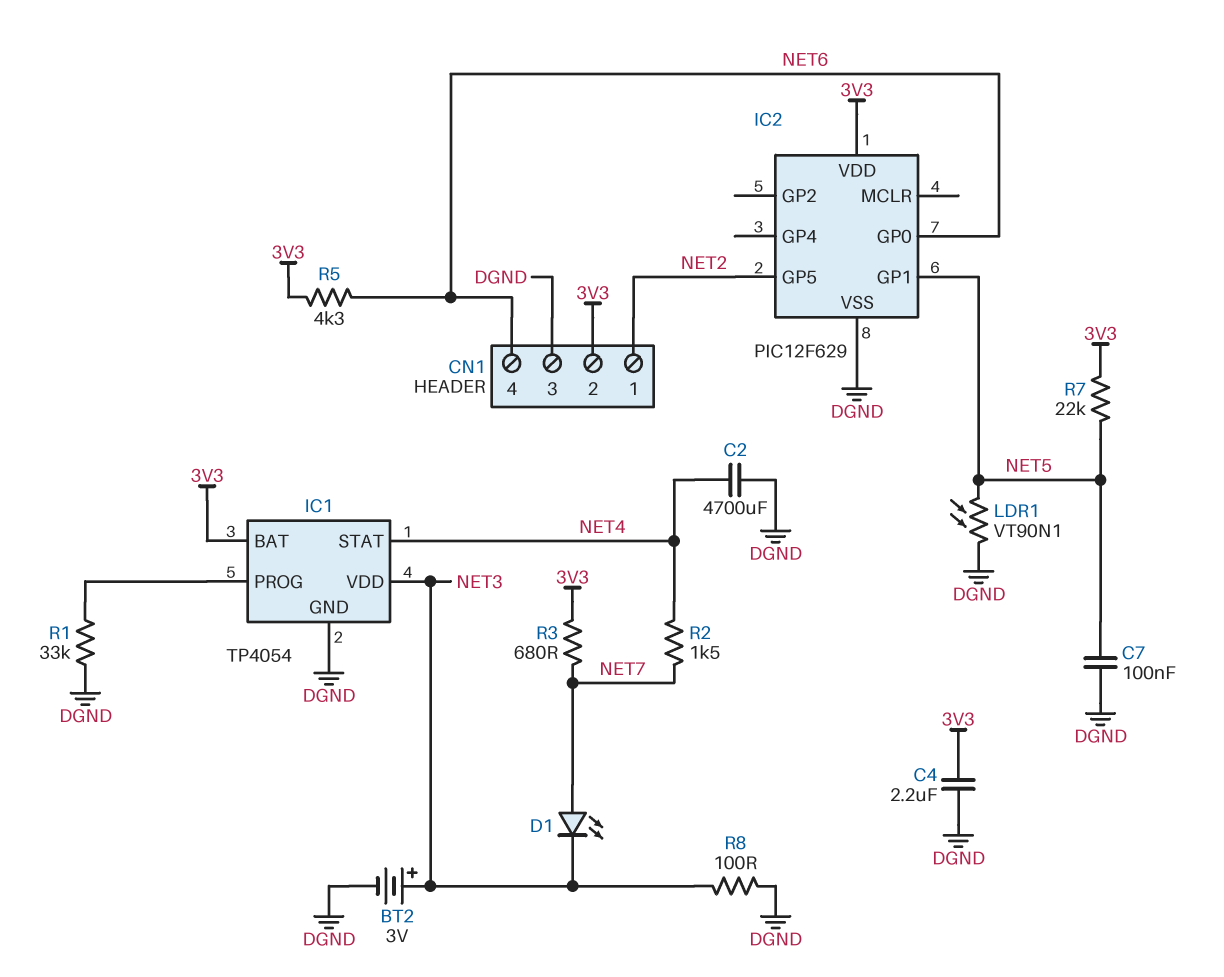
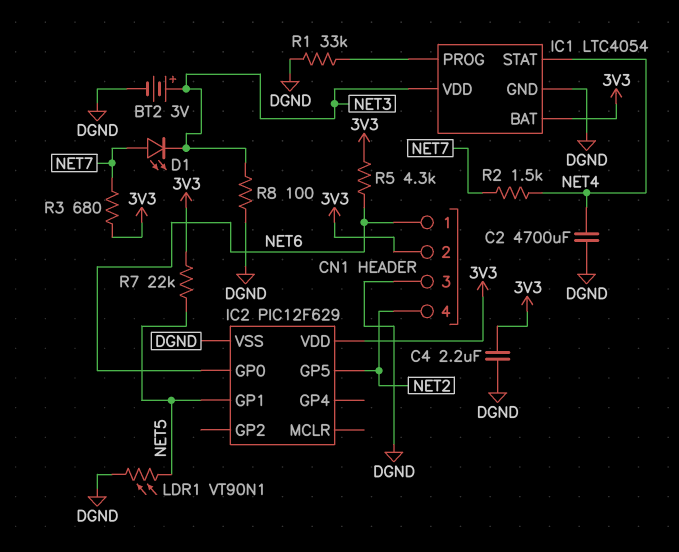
C7: 100nF (DGND, NET5) -> none
CN1 pin 1: NET2 -> NET6
CN1 pin 4: NET6 -> NET2
IC1: TP4054 -> LTC4054

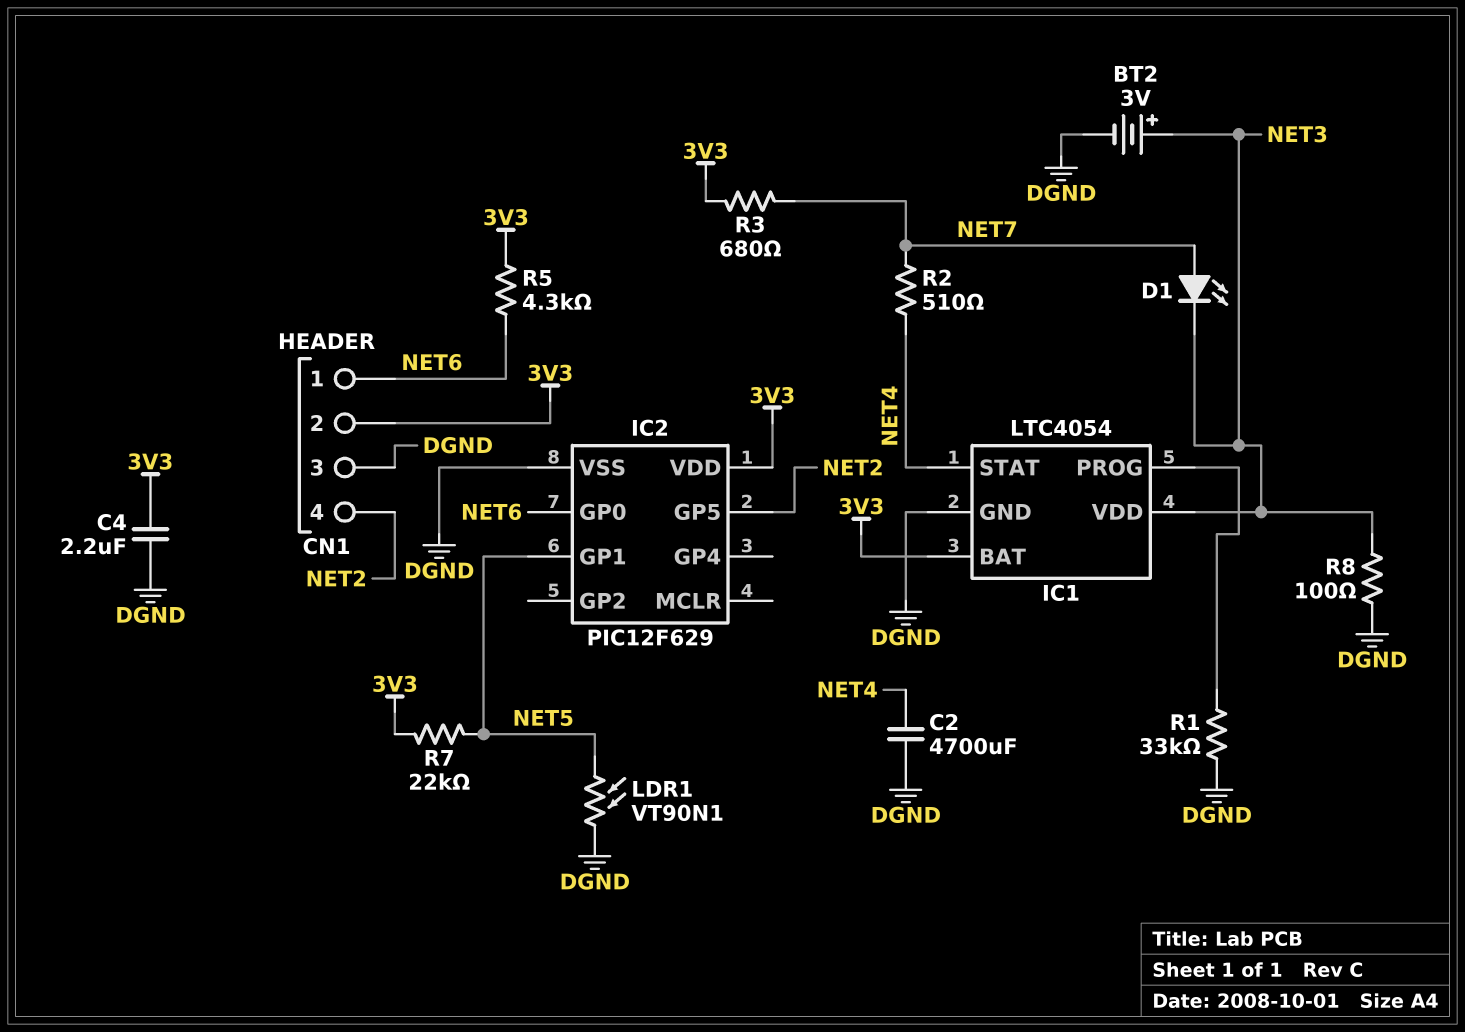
R2: 1.5k (NET4, NET7) -> 510 (NET4, NET7)

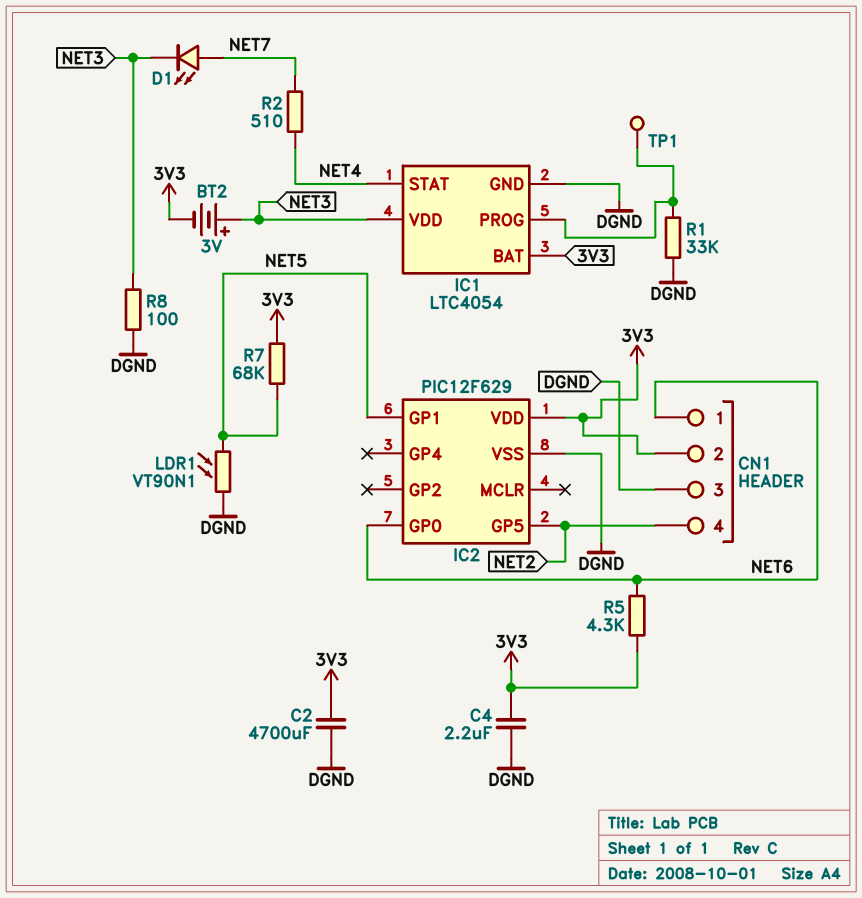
BT2: 3V (plus NET3, minus DGND) -> 3V (plus NET3, minus 3V3)
C2: 4700uF (DGND, NET4) -> 4700uF (3V3, DGND)
R3: 680 (3V3, NET7) -> none
R7: 22k (3V3, NET5) -> 68k (3V3, NET5)
TP1: none -> test point (IC1/PROG)

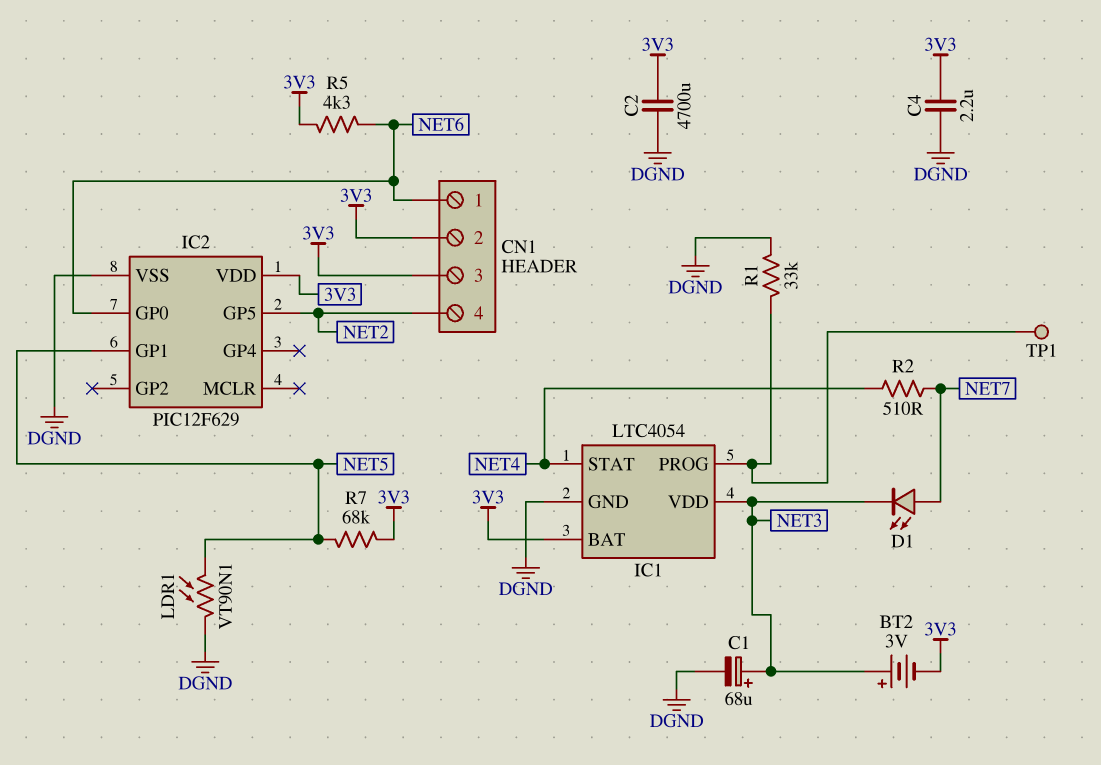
C1: none -> 68uF (plus NET3, minus DGND)
CN1 pin 3: DGND -> 3V3
R8: 100 (DGND, NET3) -> none

